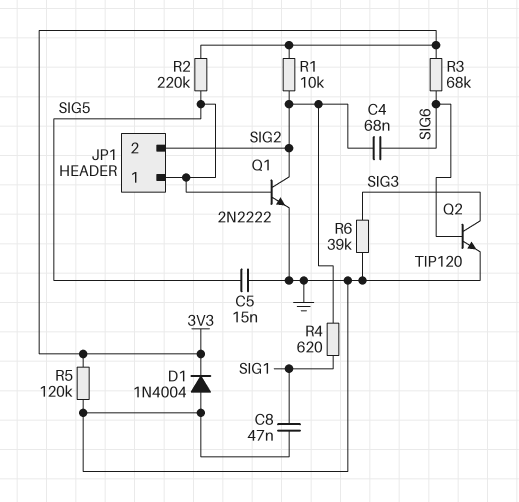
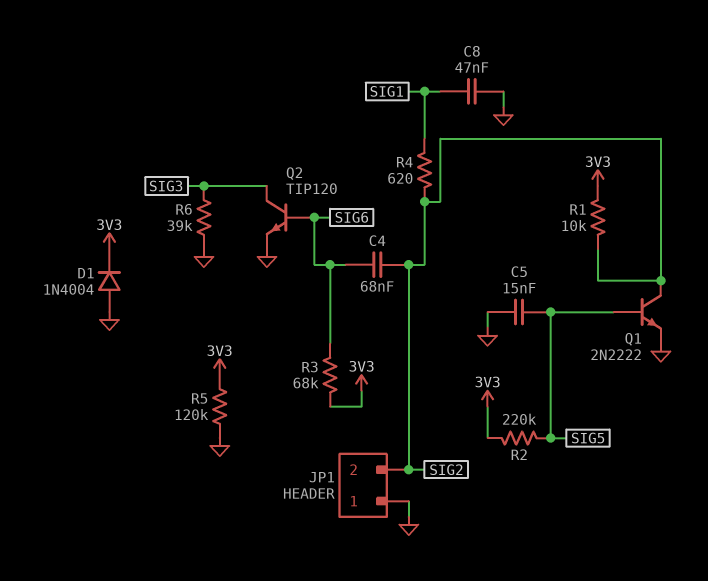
JP1 pin 1: SIG5 -> GND

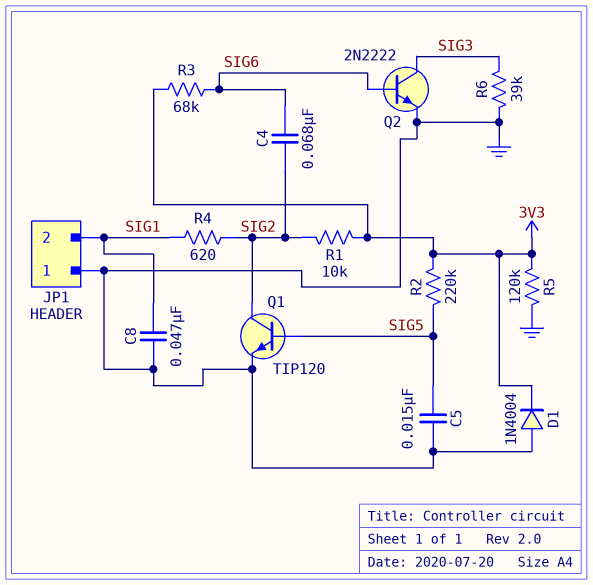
JP1 pin 2: SIG2 -> SIG1
Q1: NPN 2N2222 (B SIG5, C SIG2, E GND) -> NPN TIP120 (B SIG5, C SIG2, E GND)
Q2: NPN TIP120 (B SIG6, C SIG3, E GND) -> NPN 2N2222 (B SIG6, C SIG3, E GND)

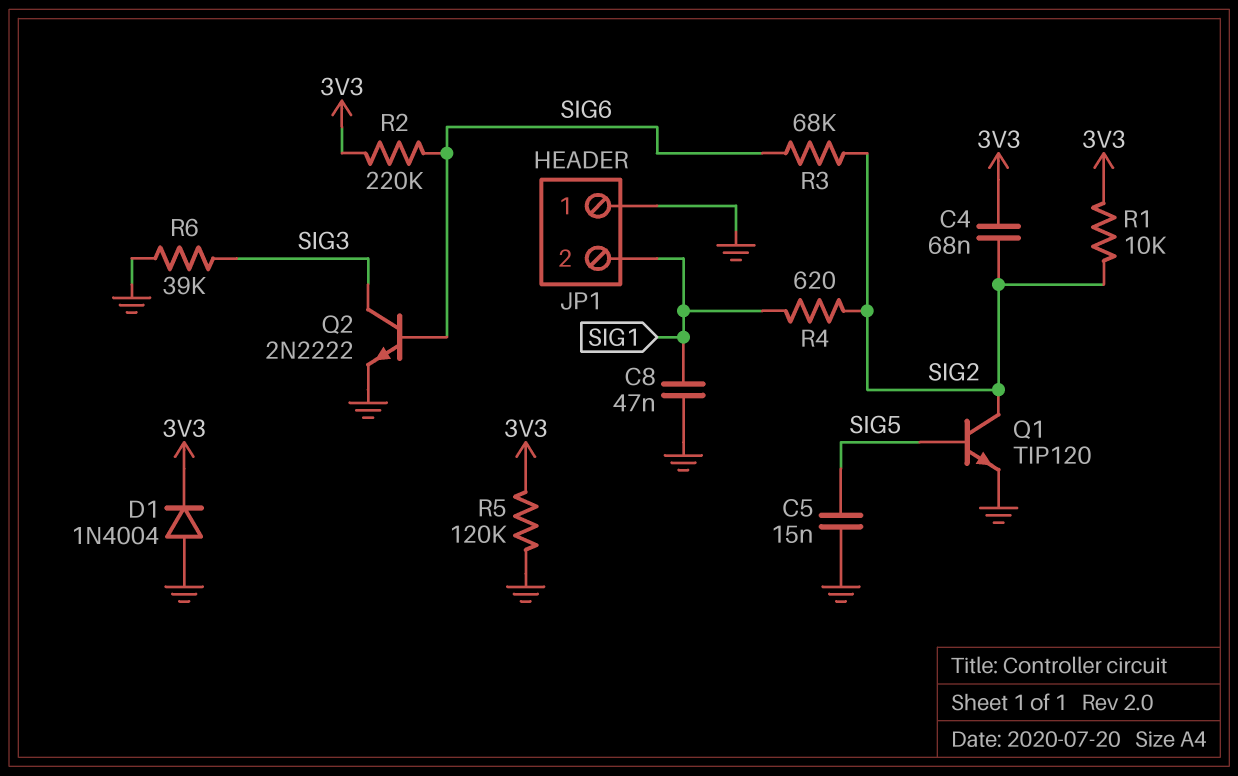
C4: 68nF (SIG2, SIG6) -> 68nF (3V3, SIG2)
R2: 220k (3V3, SIG5) -> 220k (3V3, SIG6)
R3: 68k (3V3, SIG6) -> 68k (SIG2, SIG6)

